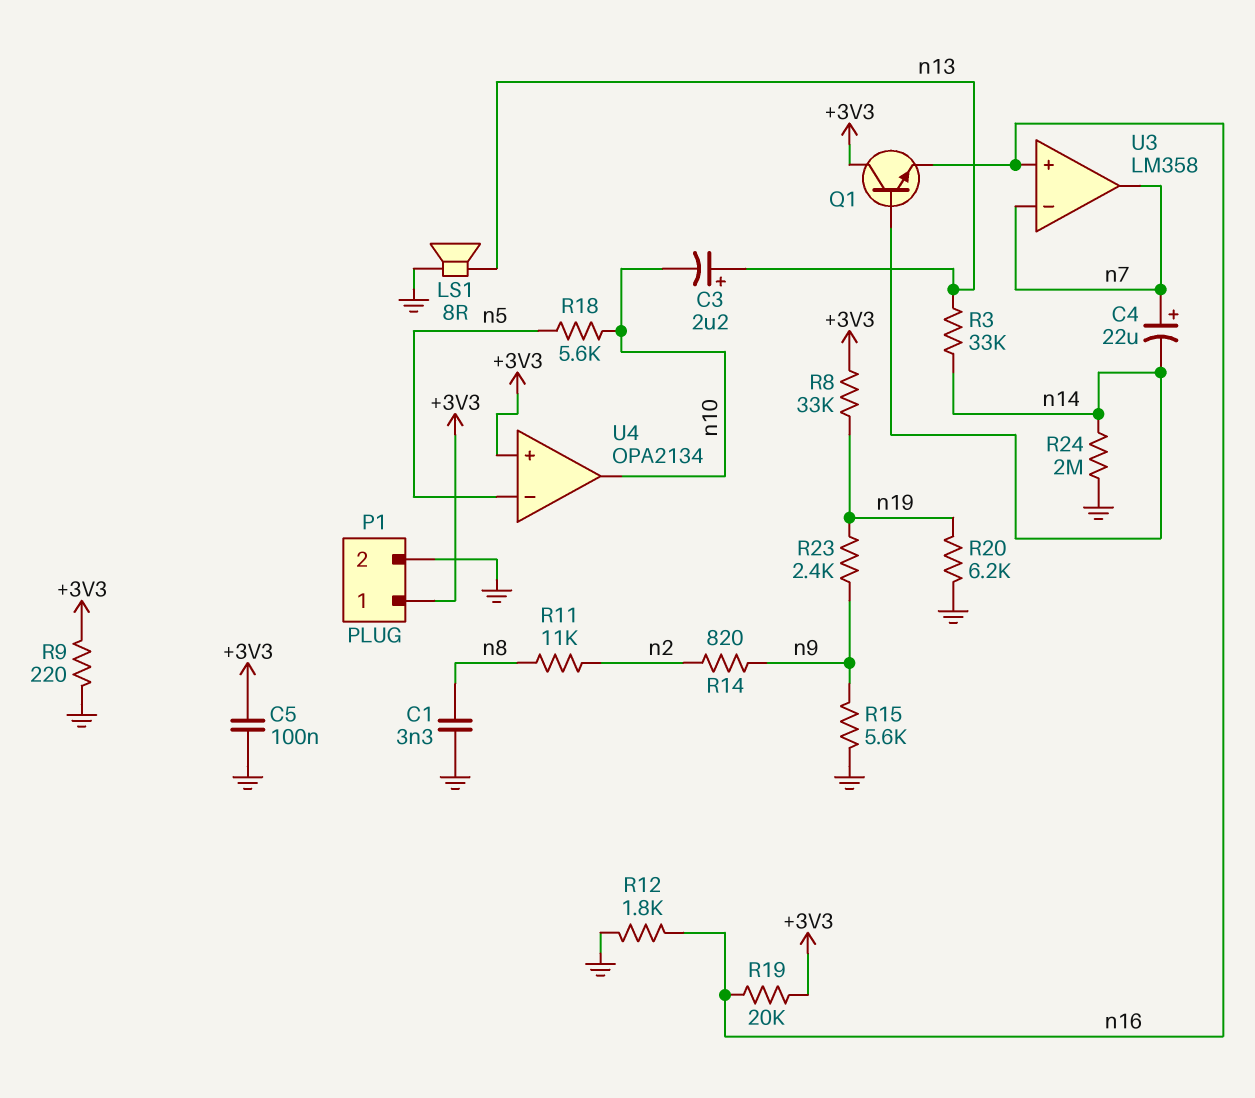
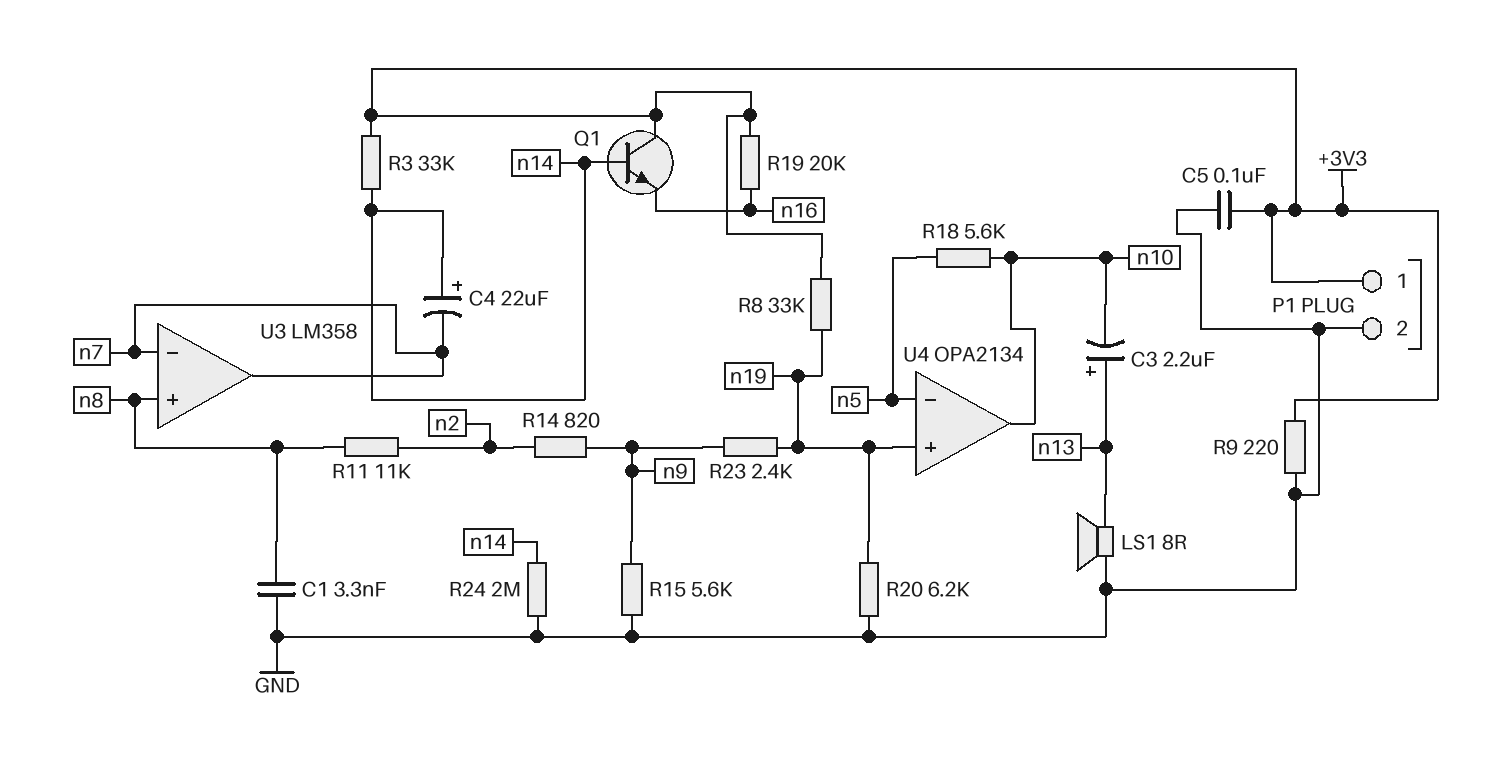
C4: 22uF (plus n7, minus n14) -> 22uF (plus n14, minus n7)
R3: 33k (n13, n14) -> 33k (+3V3, n14)
R12: 1.8k (GND, n16) -> none
U3 pin in+: n16 -> n8
U4 pin in+: +3V3 -> n19

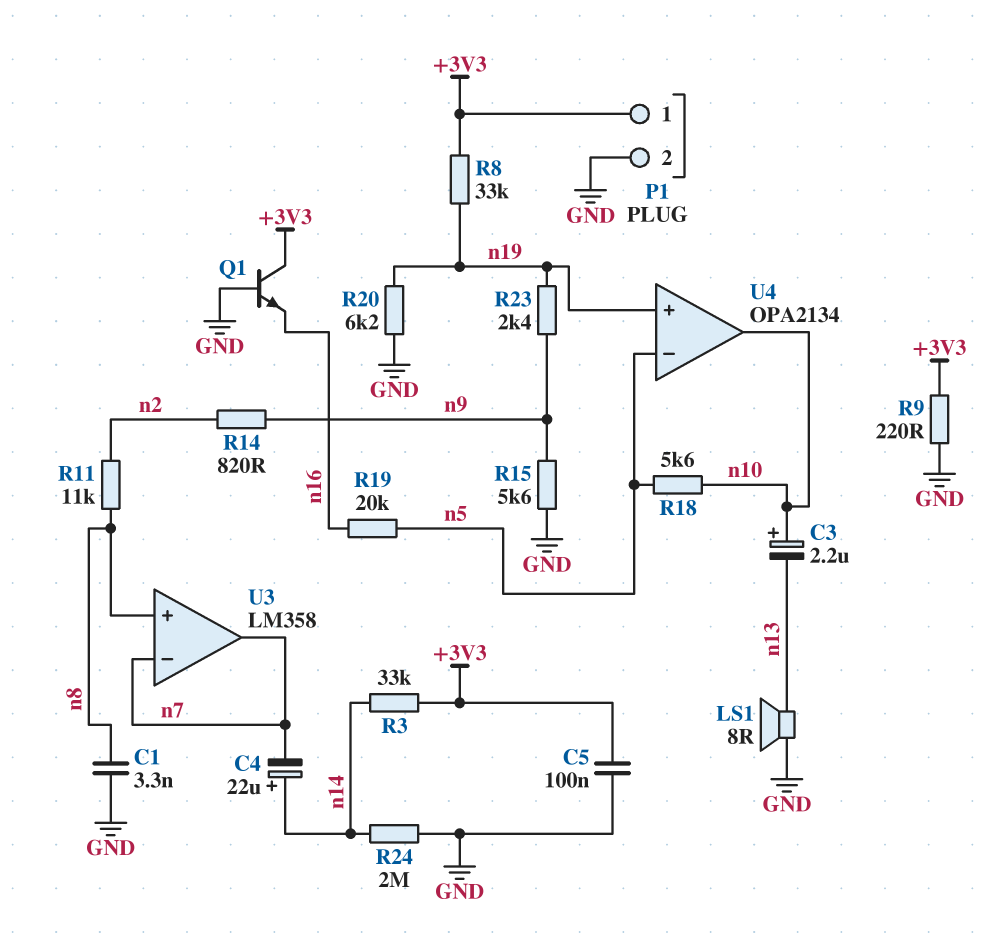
C3: 2.2uF (plus n13, minus n10) -> 2.2uF (plus n10, minus n13)
Q1: NPN (B n14, C +3V3, E n16) -> NPN (B GND, C +3V3, E n16)
R19: 20k (+3V3, n16) -> 20k (n5, n16)

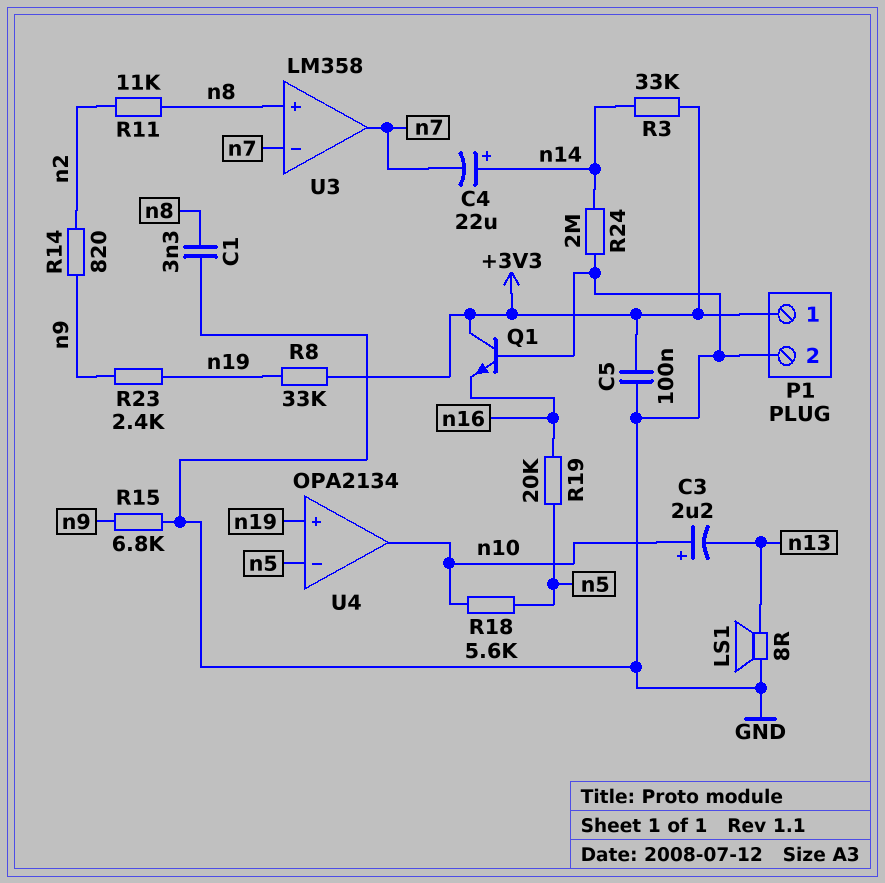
R9: 220 (+3V3, GND) -> none
R15: 5.6k (GND, n9) -> 6.8k (GND, n9)
R20: 6.2k (GND, n19) -> none

